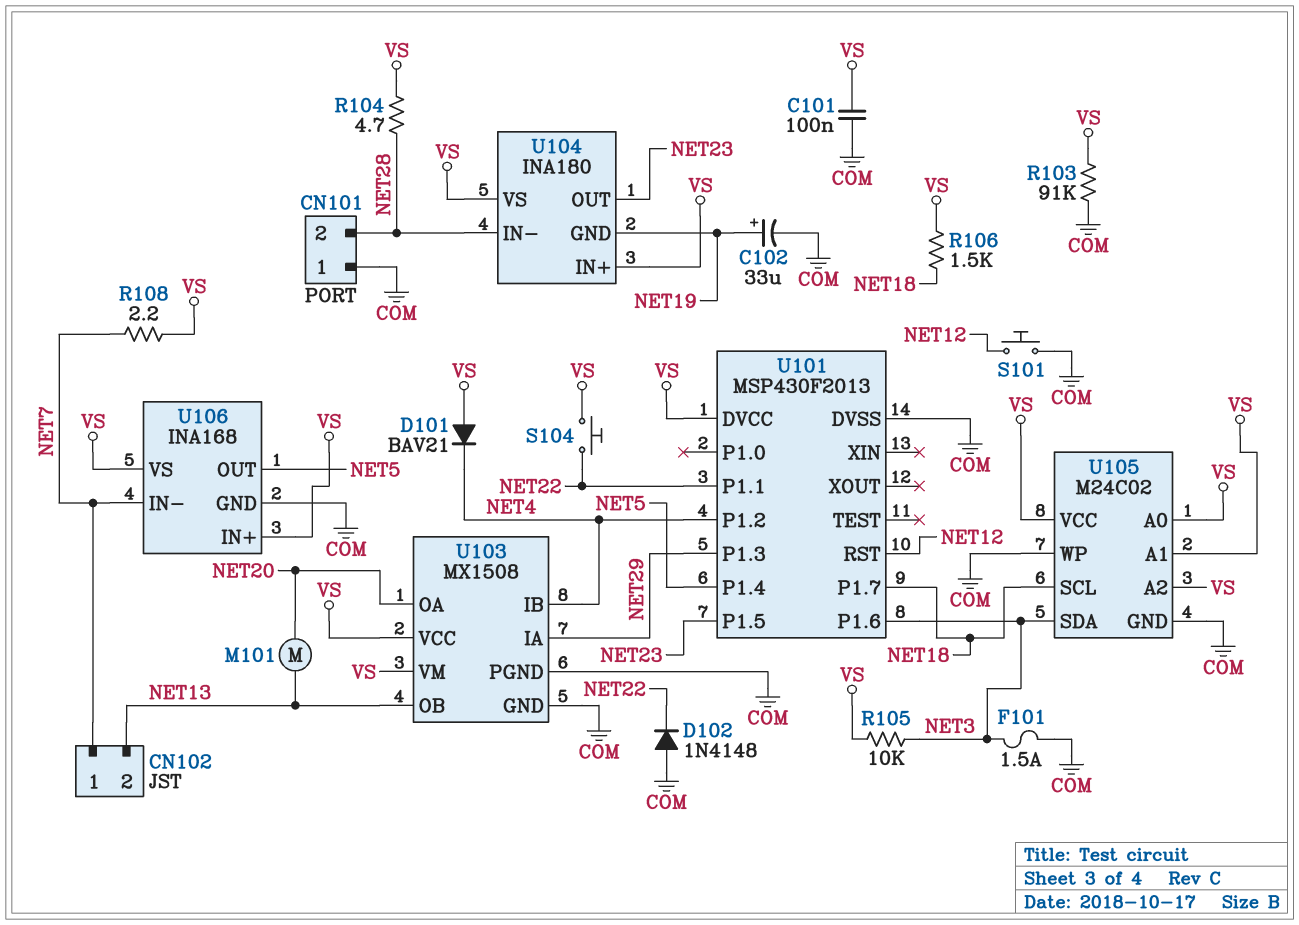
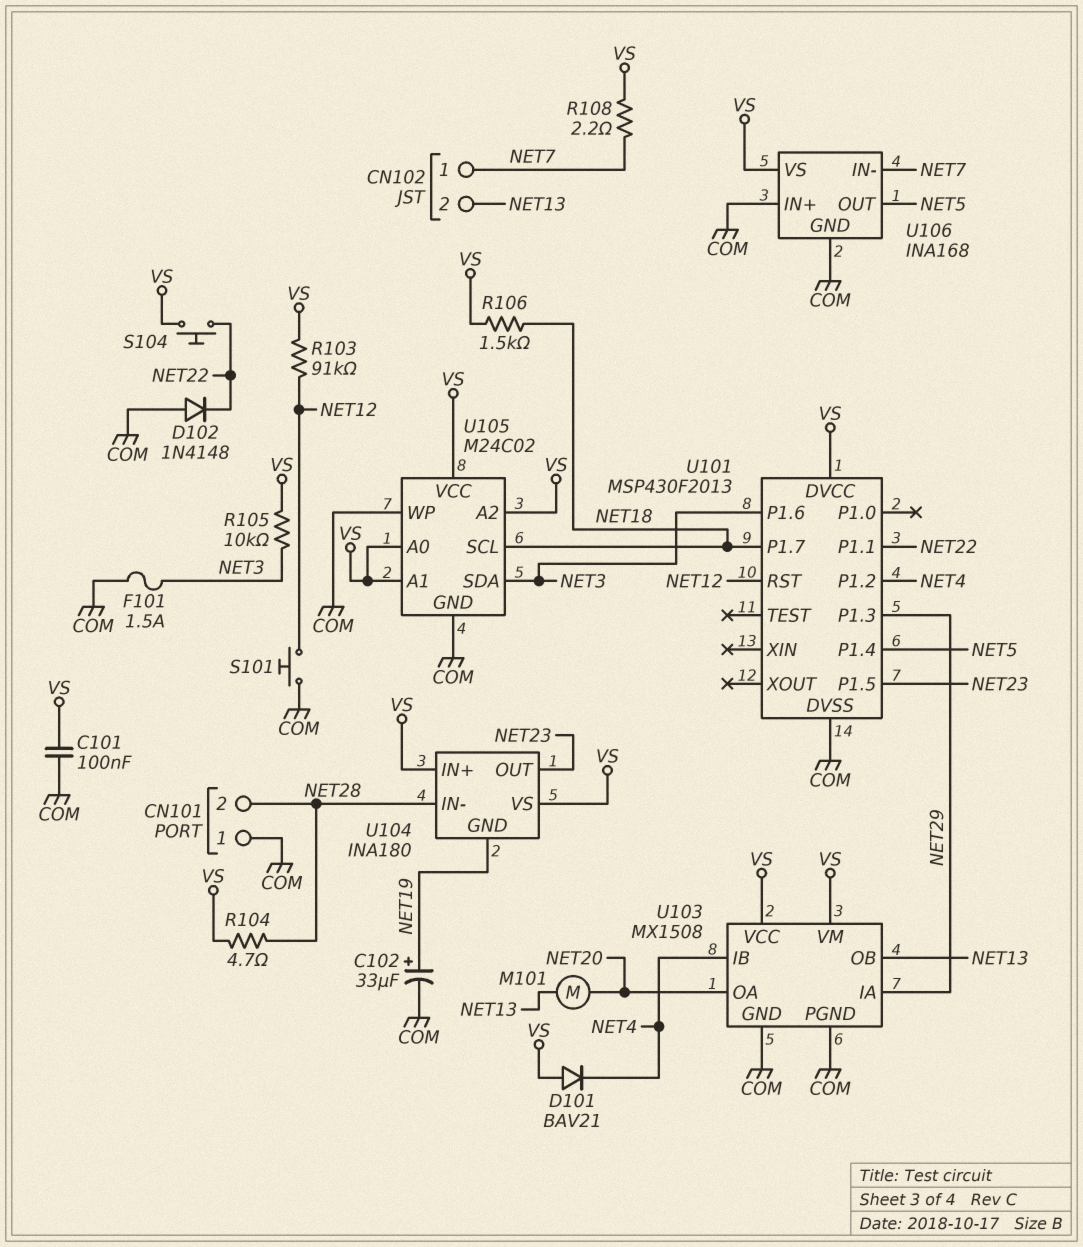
R103: 91k (COM, VS) -> 91k (NET12, VS)
U106 pin IN+: VS -> COM

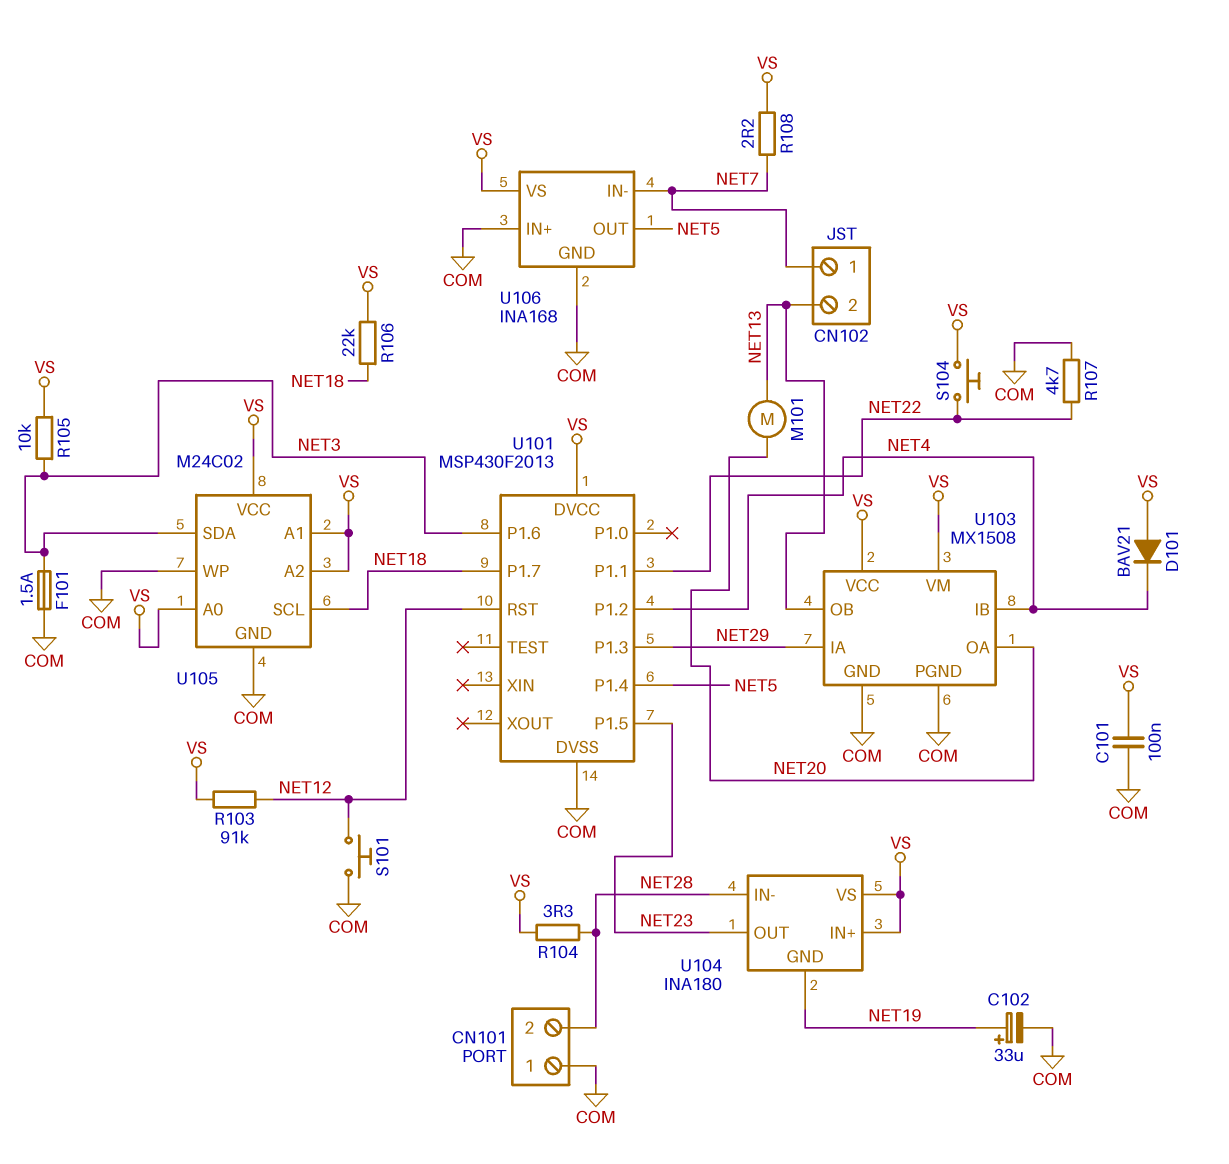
D102: diode 1N4148 (A COM, K NET22) -> none
R104: 4.7 (NET28, VS) -> 3.3 (NET28, VS)
R106: 1.5k (NET18, VS) -> 22k (NET18, VS)
R107: none -> 4.7k (COM, NET22)

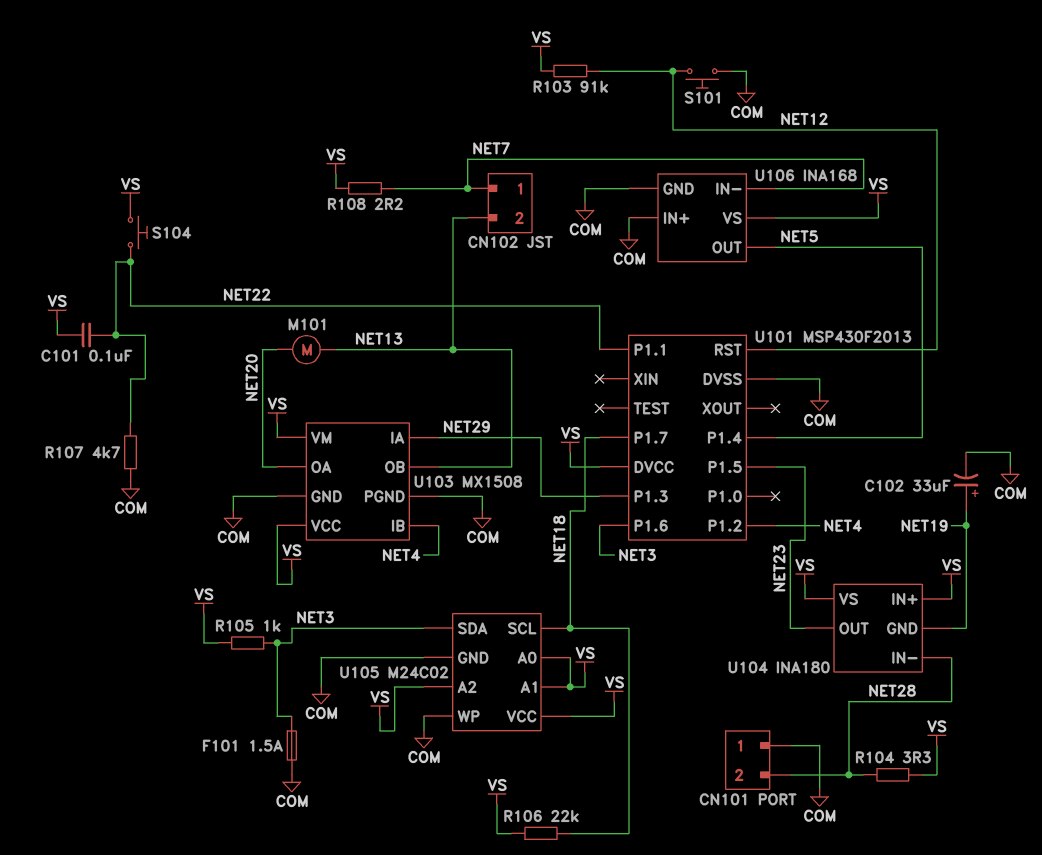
C101: 100nF (COM, VS) -> 100nF (NET22, VS)
D101: diode BAV21 (A VS, K NET4) -> none
R105: 10k (NET3, VS) -> 1k (NET3, VS)

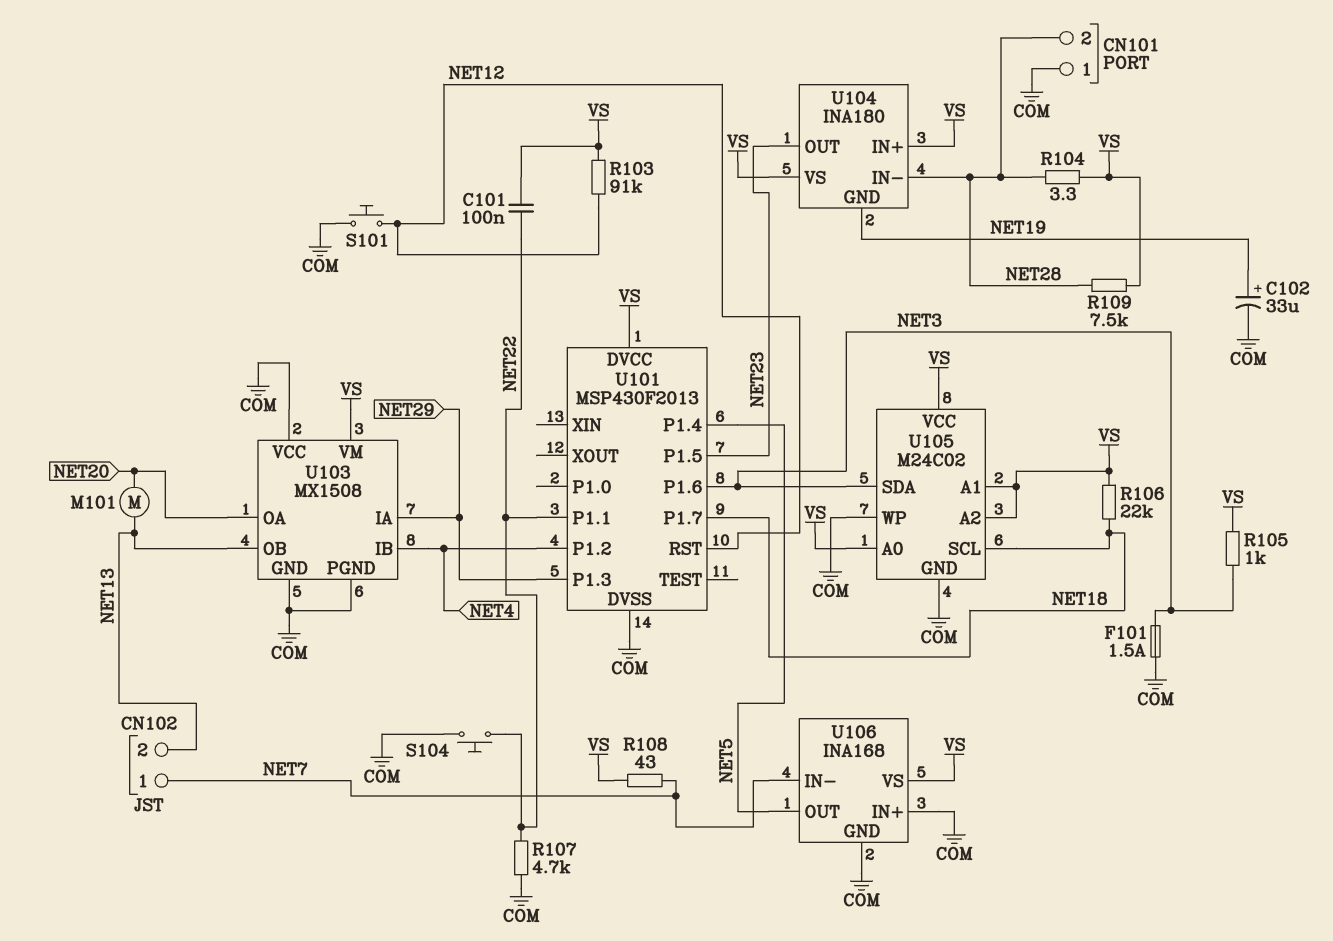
R108: 2.2 (NET7, VS) -> 43 (NET7, VS)
R109: none -> 7.5k (NET28, VS)
S104: button (NET22, VS) -> button (COM, NET22)
U103 pin VCC: VS -> COM

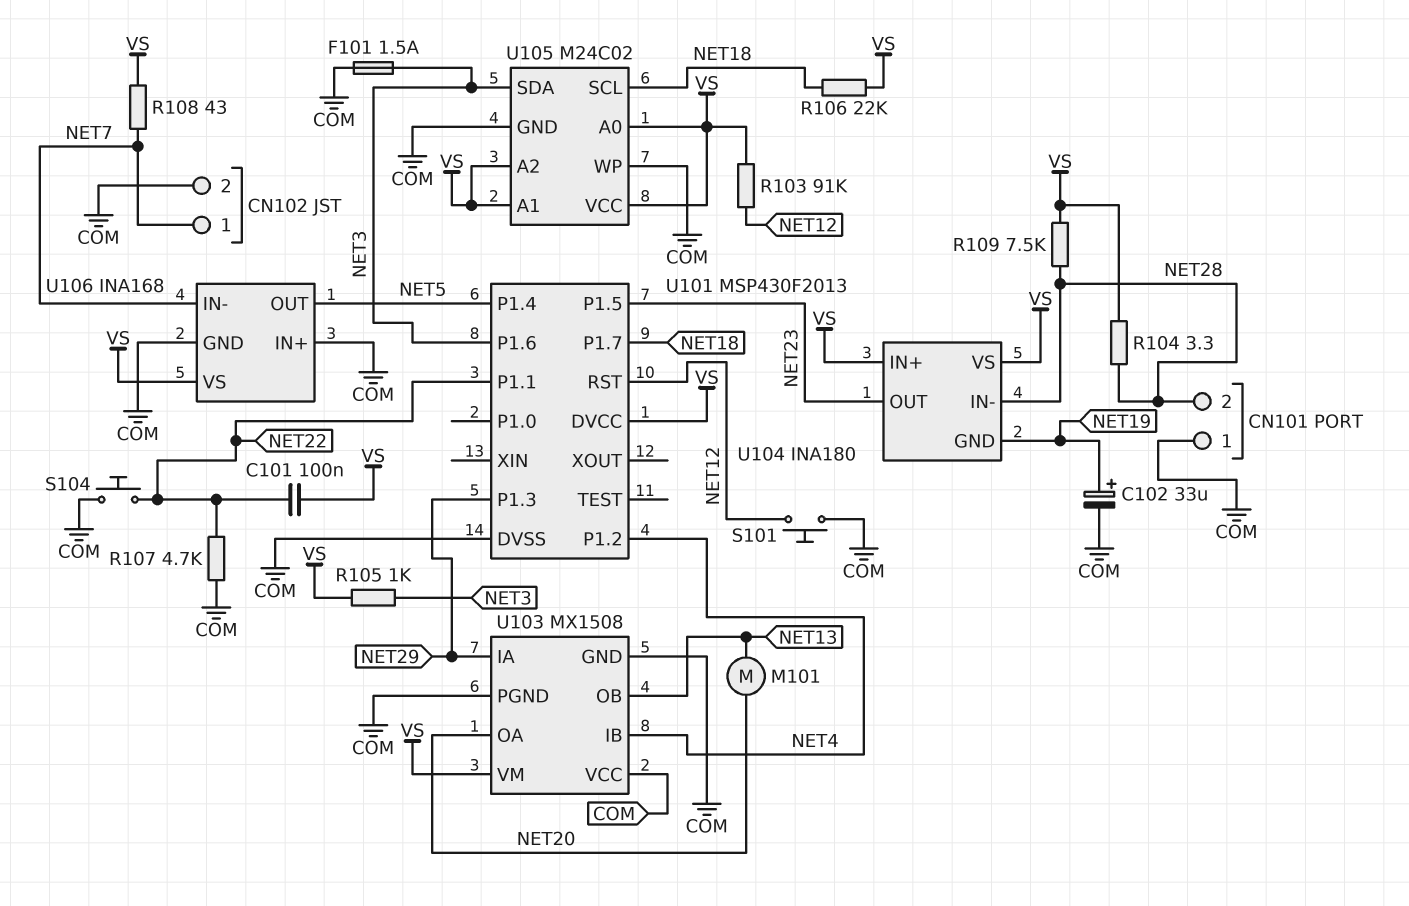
CN102 pin 2: NET13 -> COM

